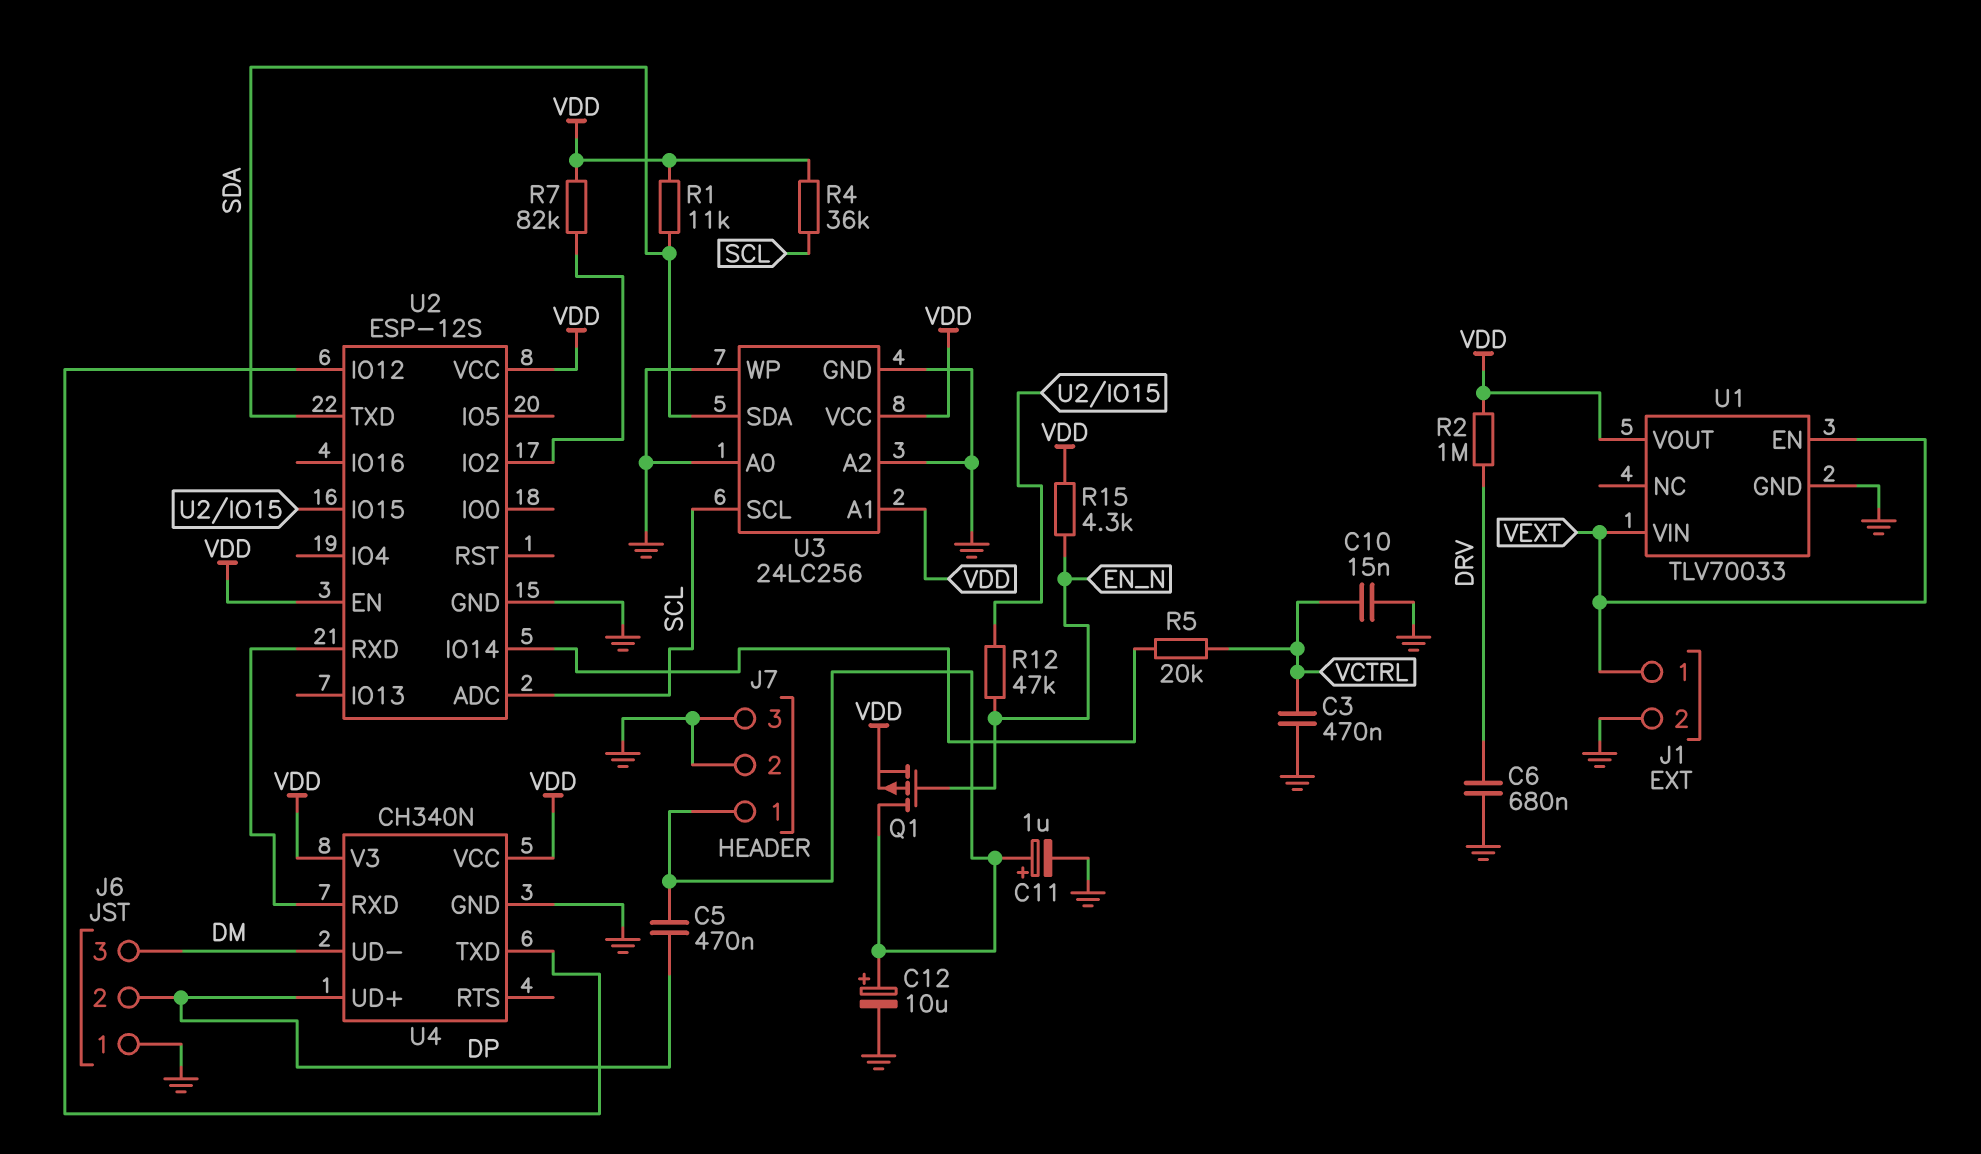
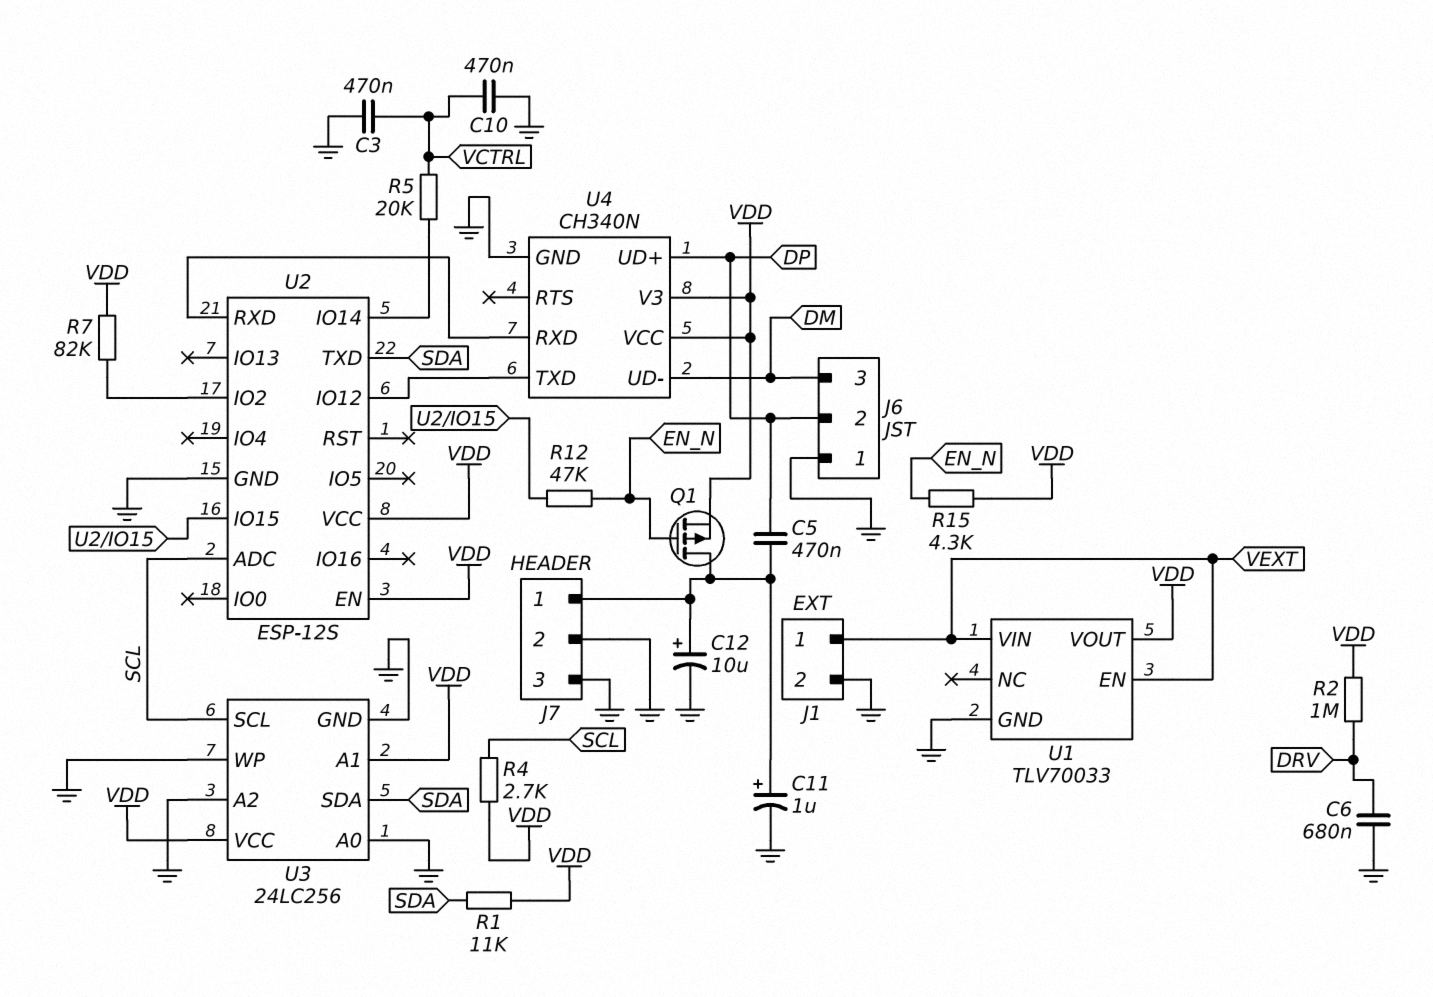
C10: 15nF (GND, VCTRL) -> 470nF (GND, VCTRL)
R4: 36k (SCL, VDD) -> 2.7k (SCL, VDD)

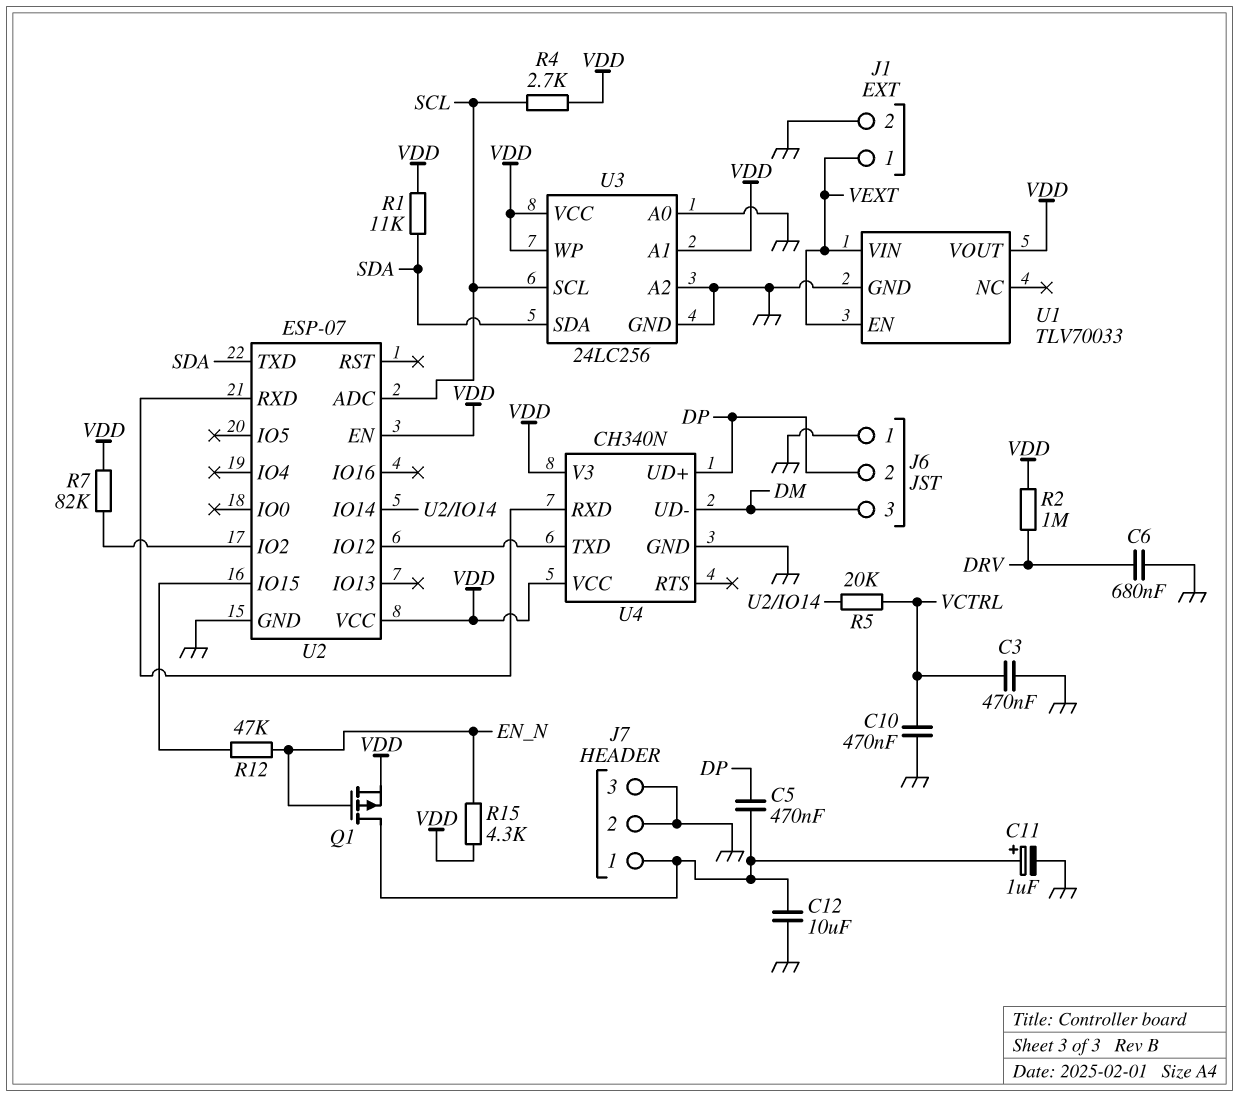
C12: 10uF (plus J7/1, minus GND) -> 10uF (GND, J7/1)
U2: ESP-12S -> ESP-07
U3 pin WP: GND -> VDD

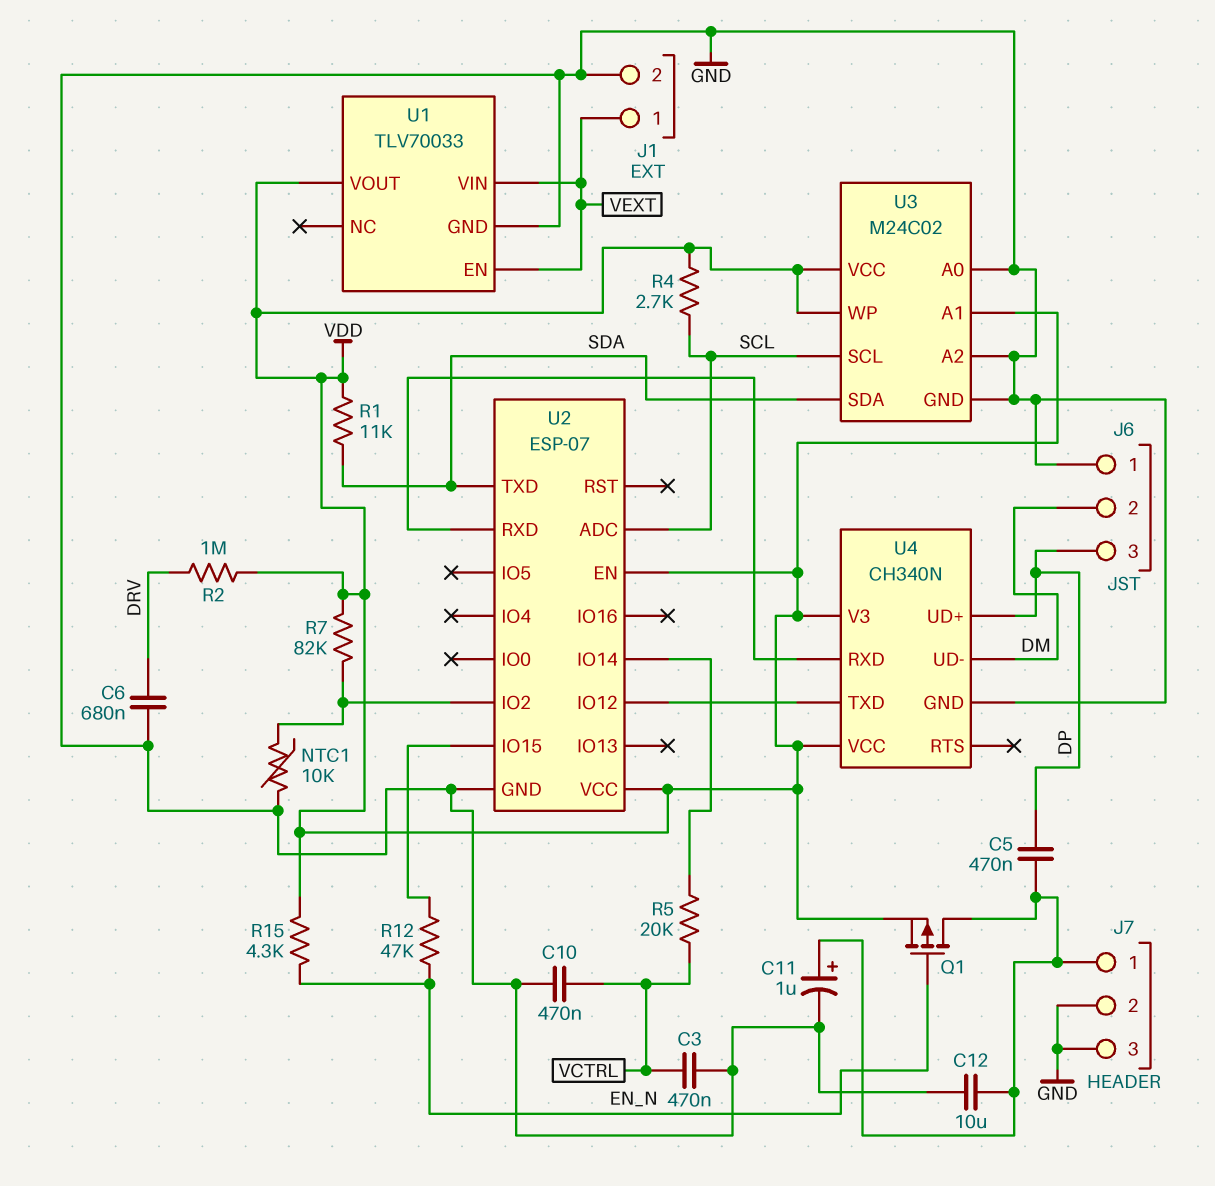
J6 pin 2: DP -> DM
J6 pin 3: DM -> DP
NTC1: none -> 10k (GND, U2/IO2)
U3: 24LC256 -> M24C02

